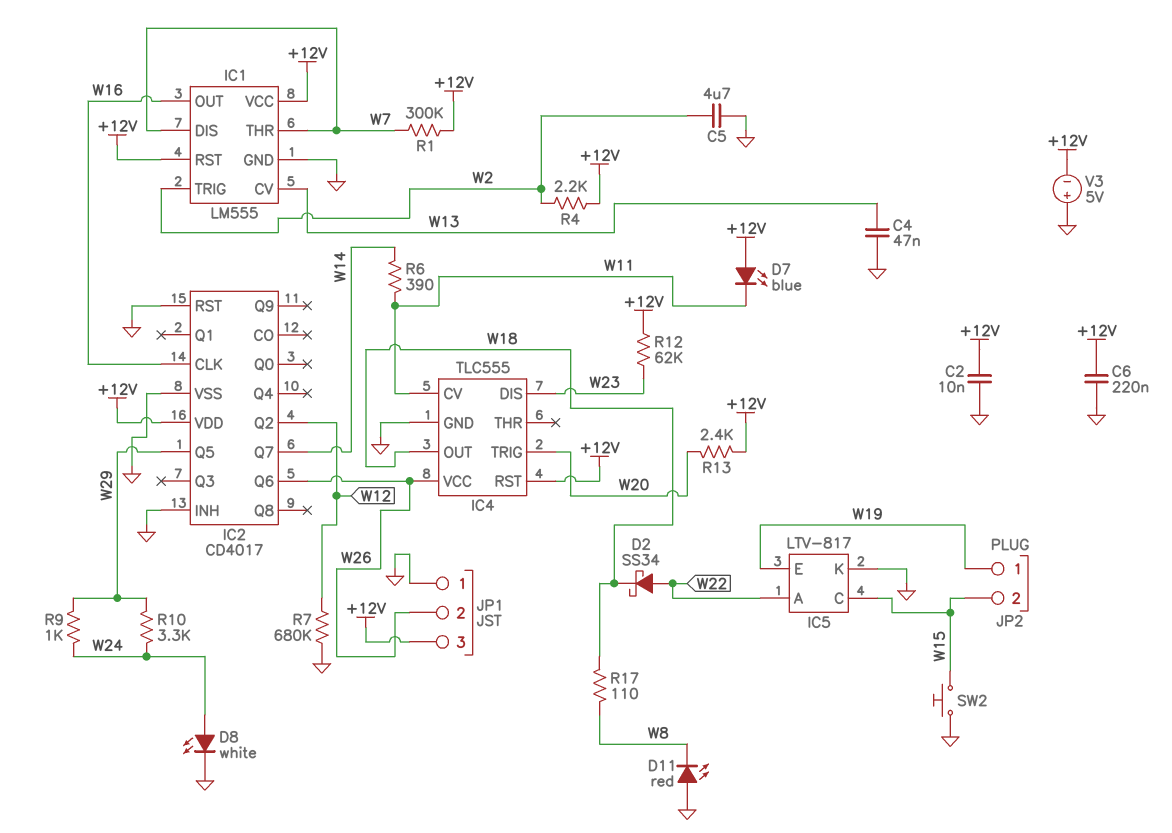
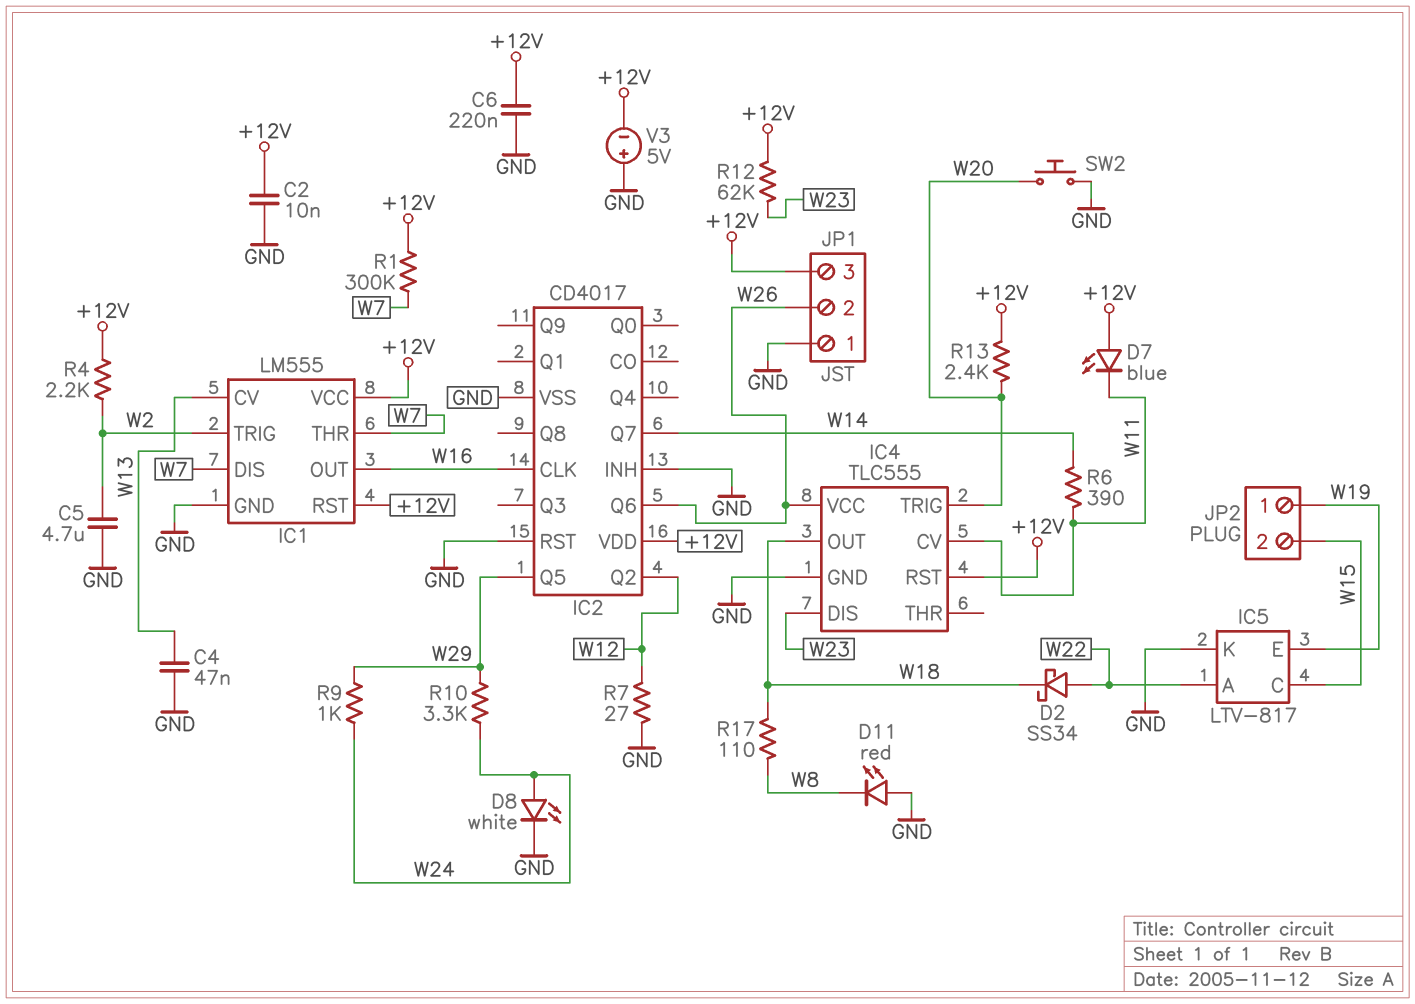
R7: 680k (GND, W12) -> 27 (GND, W12)
SW2: button (GND, W15) -> button (GND, W20)

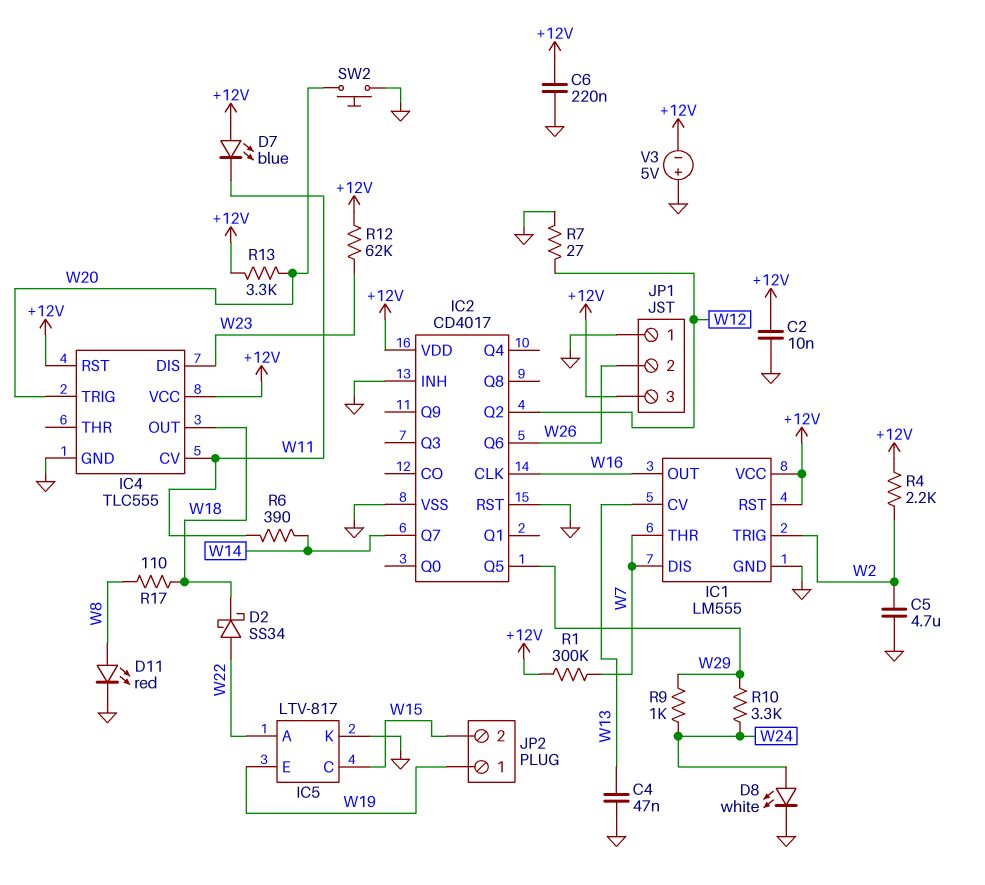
D11: LED red (A GND, K W8) -> LED red (A W8, K GND)
IC4 pin VCC: W26 -> +12V
R13: 2.4k (+12V, W20) -> 3.3k (+12V, W20)

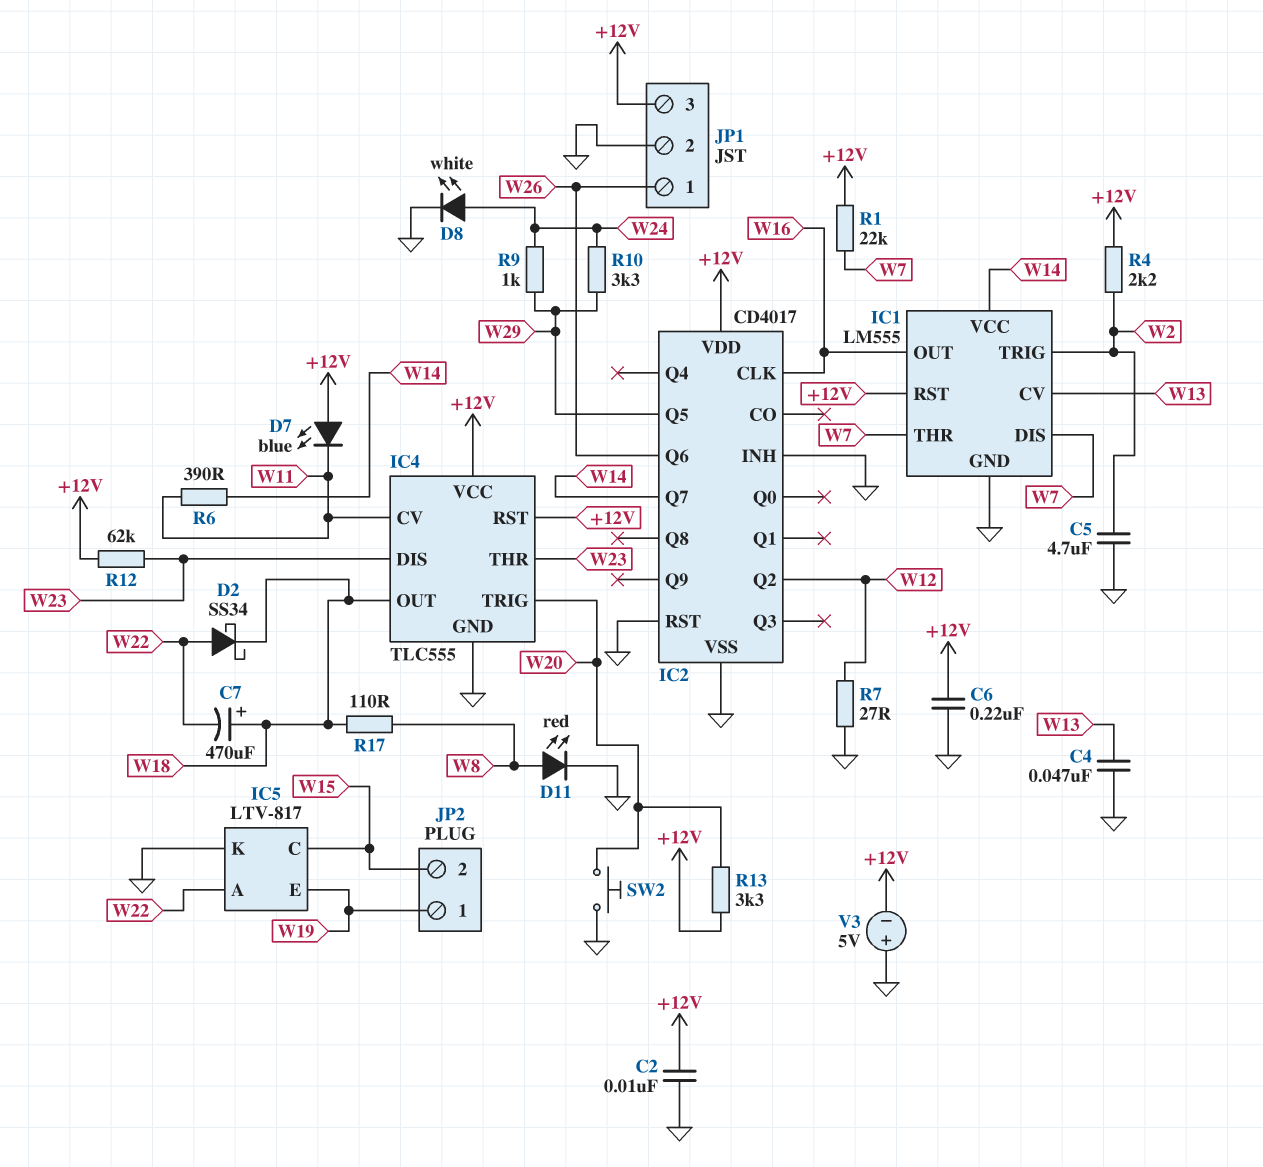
C7: none -> 470uF (plus W18, minus W22)
IC1 pin VCC: +12V -> W14
IC4 pin THR: none -> W23
JP1 pin 1: GND -> W26
JP1 pin 2: W26 -> GND
R1: 300k (+12V, W7) -> 22k (+12V, W7)

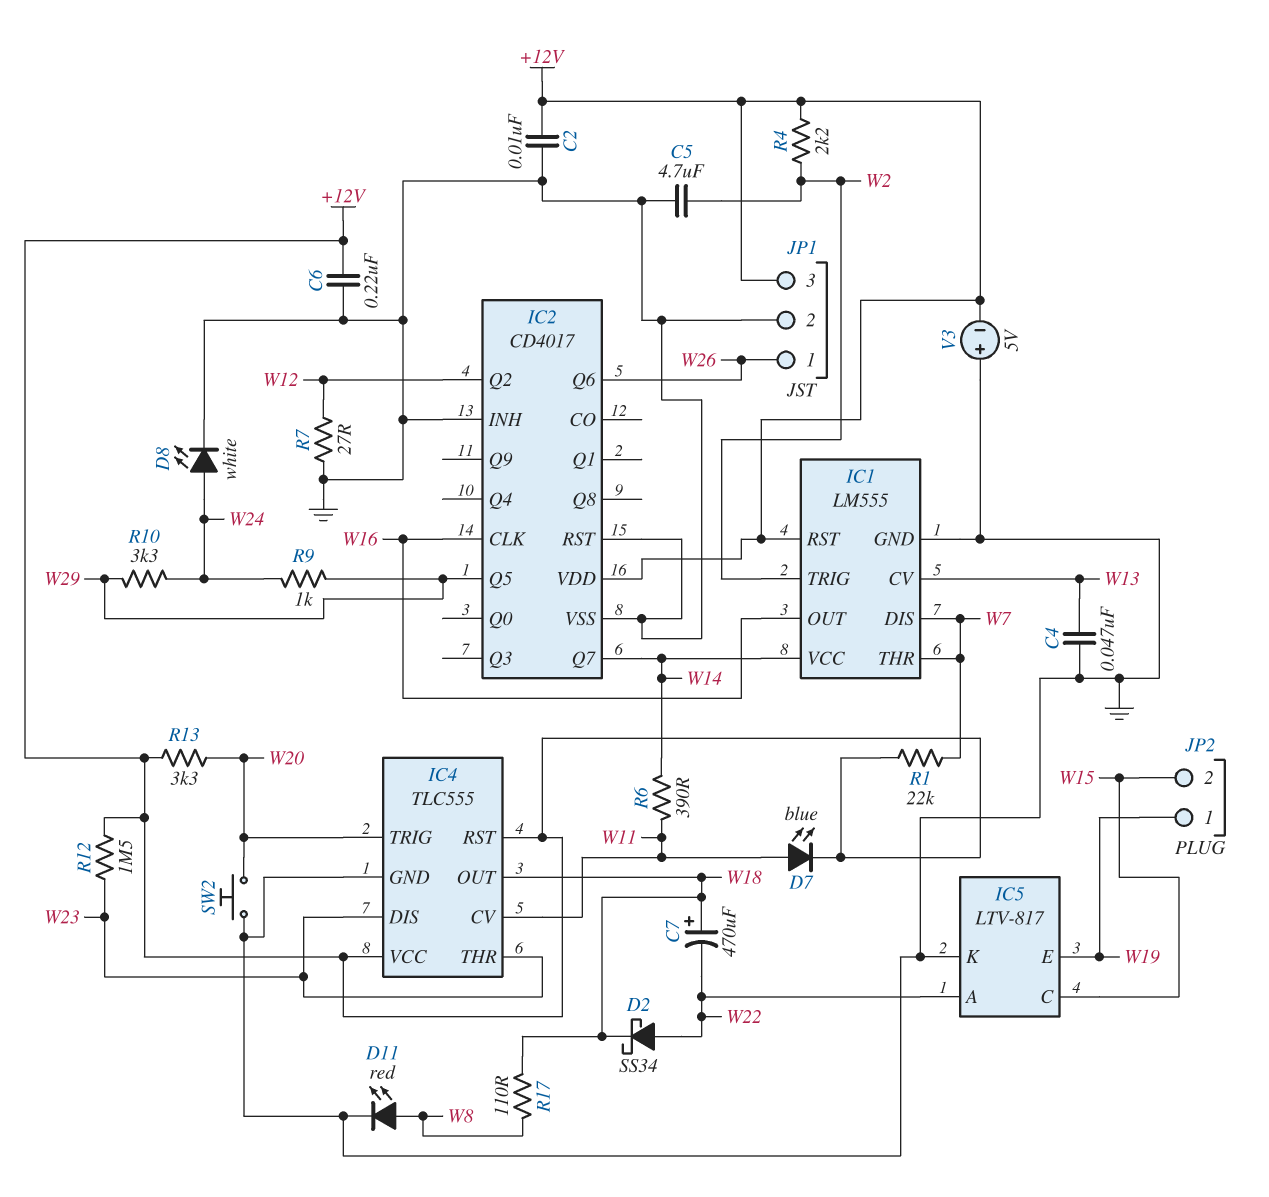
D7: LED blue (A +12V, K W11) -> LED blue (A W11, K +12V)
R12: 62k (+12V, W23) -> 1.5M (+12V, W23)

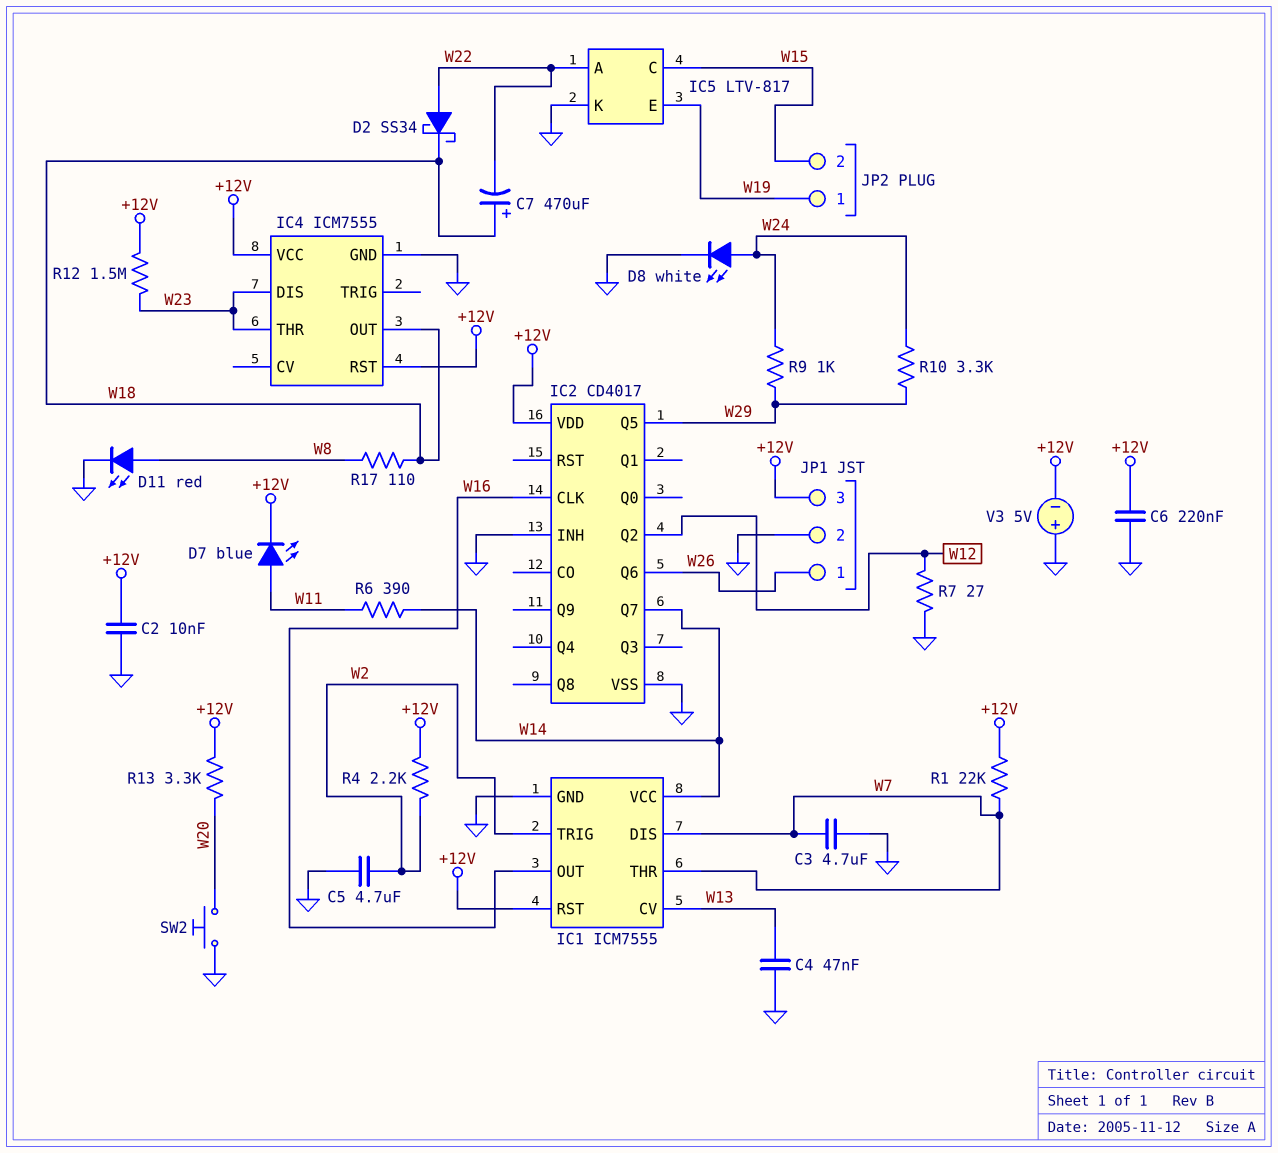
C3: none -> 4.7uF (GND, W7)
IC1: LM555 -> ICM7555
IC2 pin RST: GND -> none
IC4: TLC555 -> ICM7555
IC4 pin CV: W11 -> none
IC4 pin TRIG: W20 -> none

